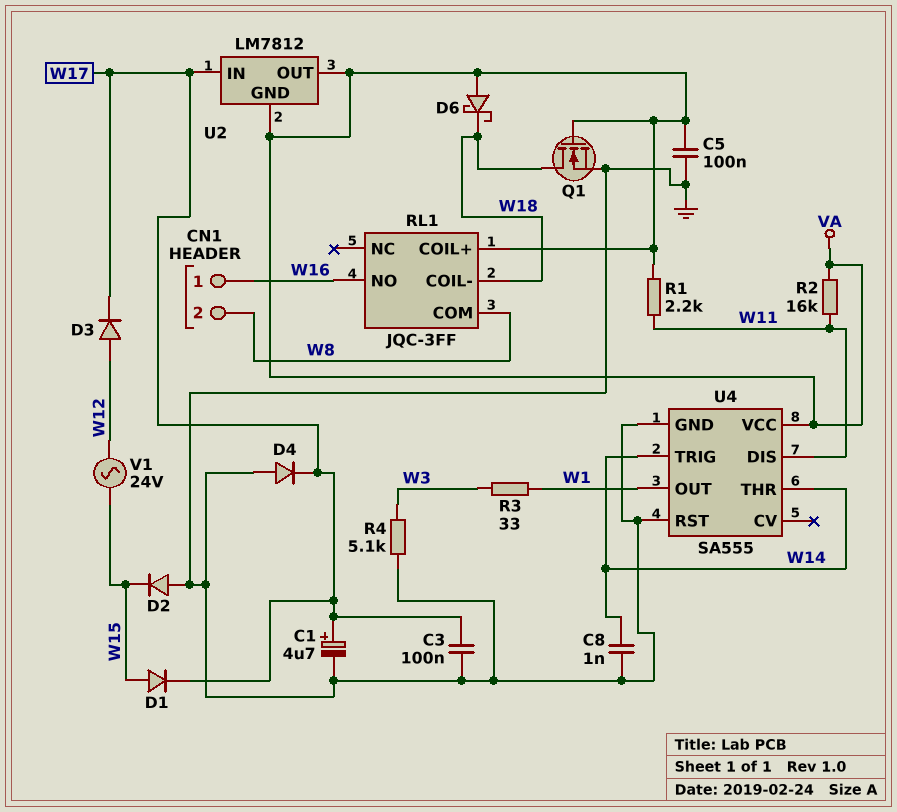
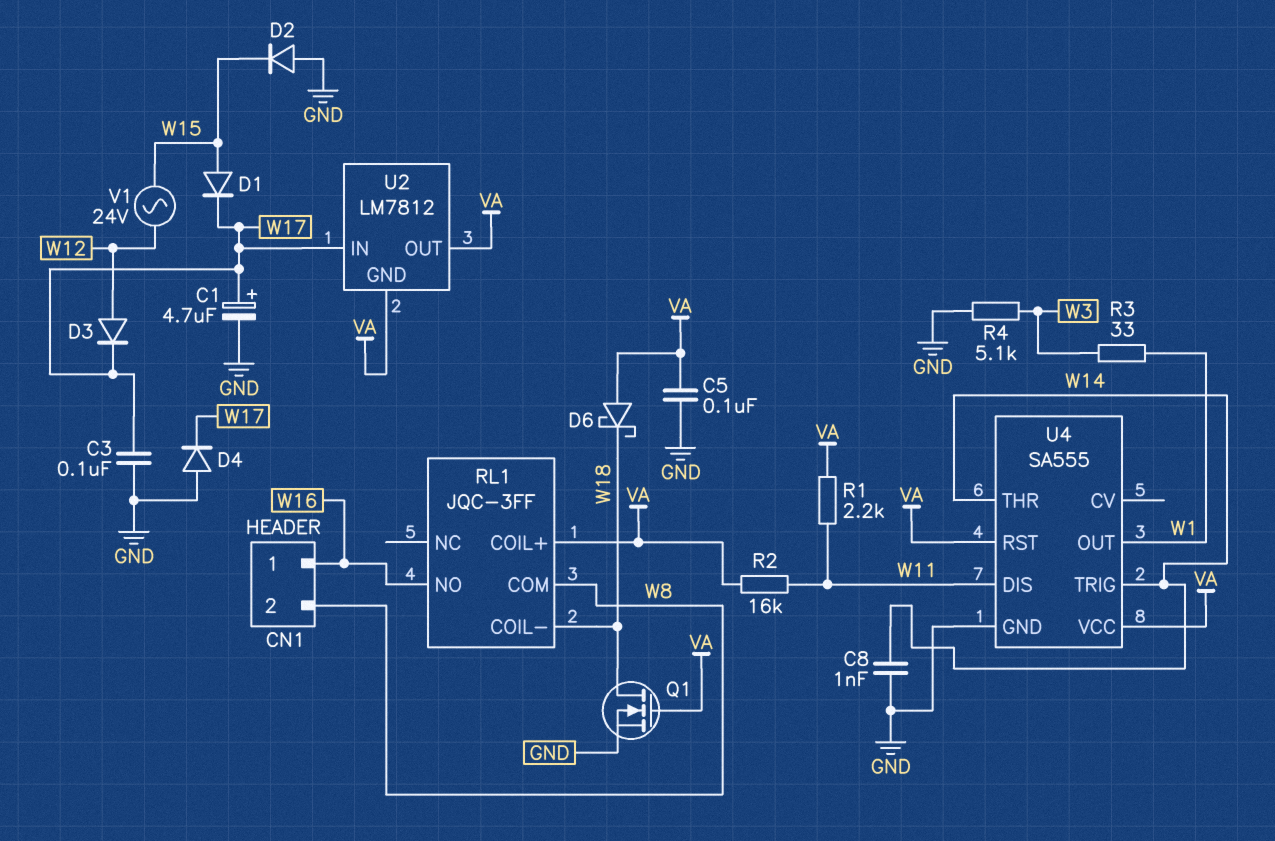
U4 pin RST: GND -> VA

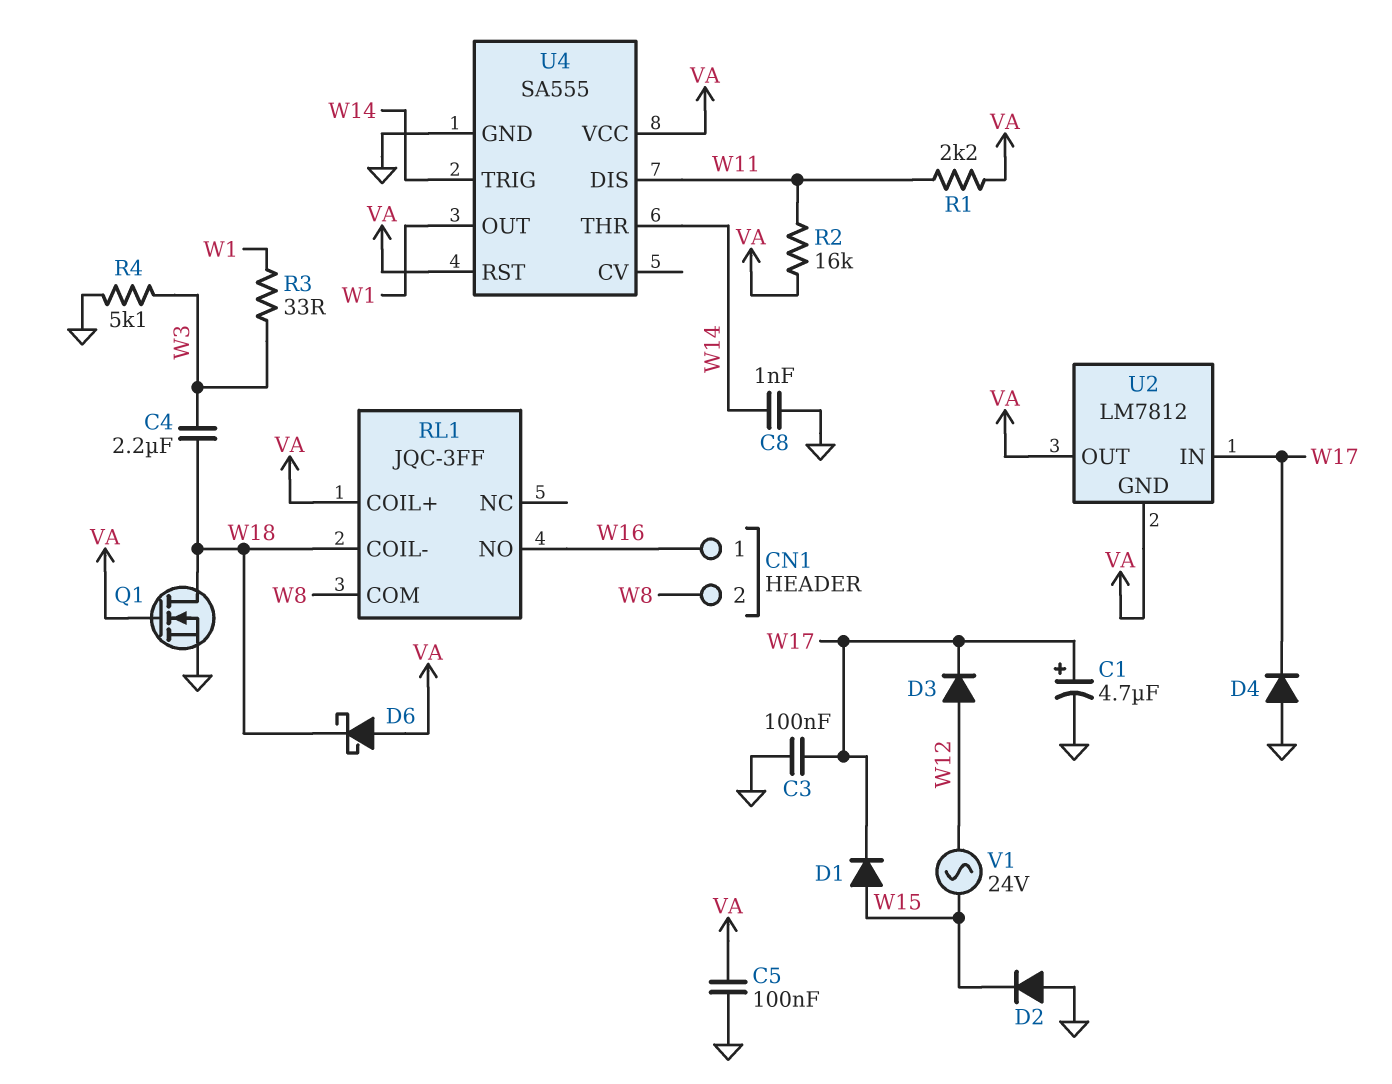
C4: none -> 2.2uF (W3, W18)

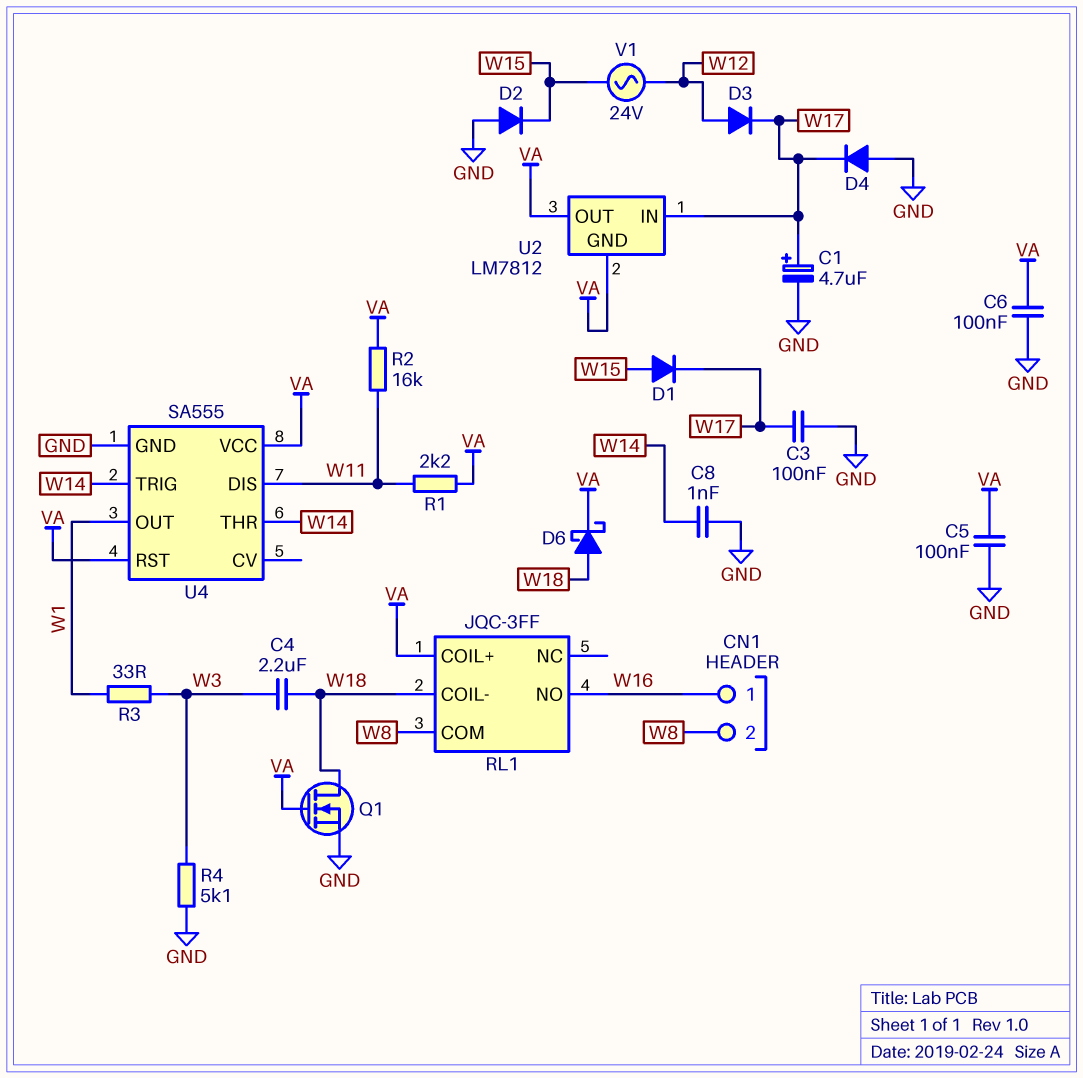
C6: none -> 100nF (GND, VA)
D6: schottky (A VA, K W18) -> schottky (A W18, K VA)

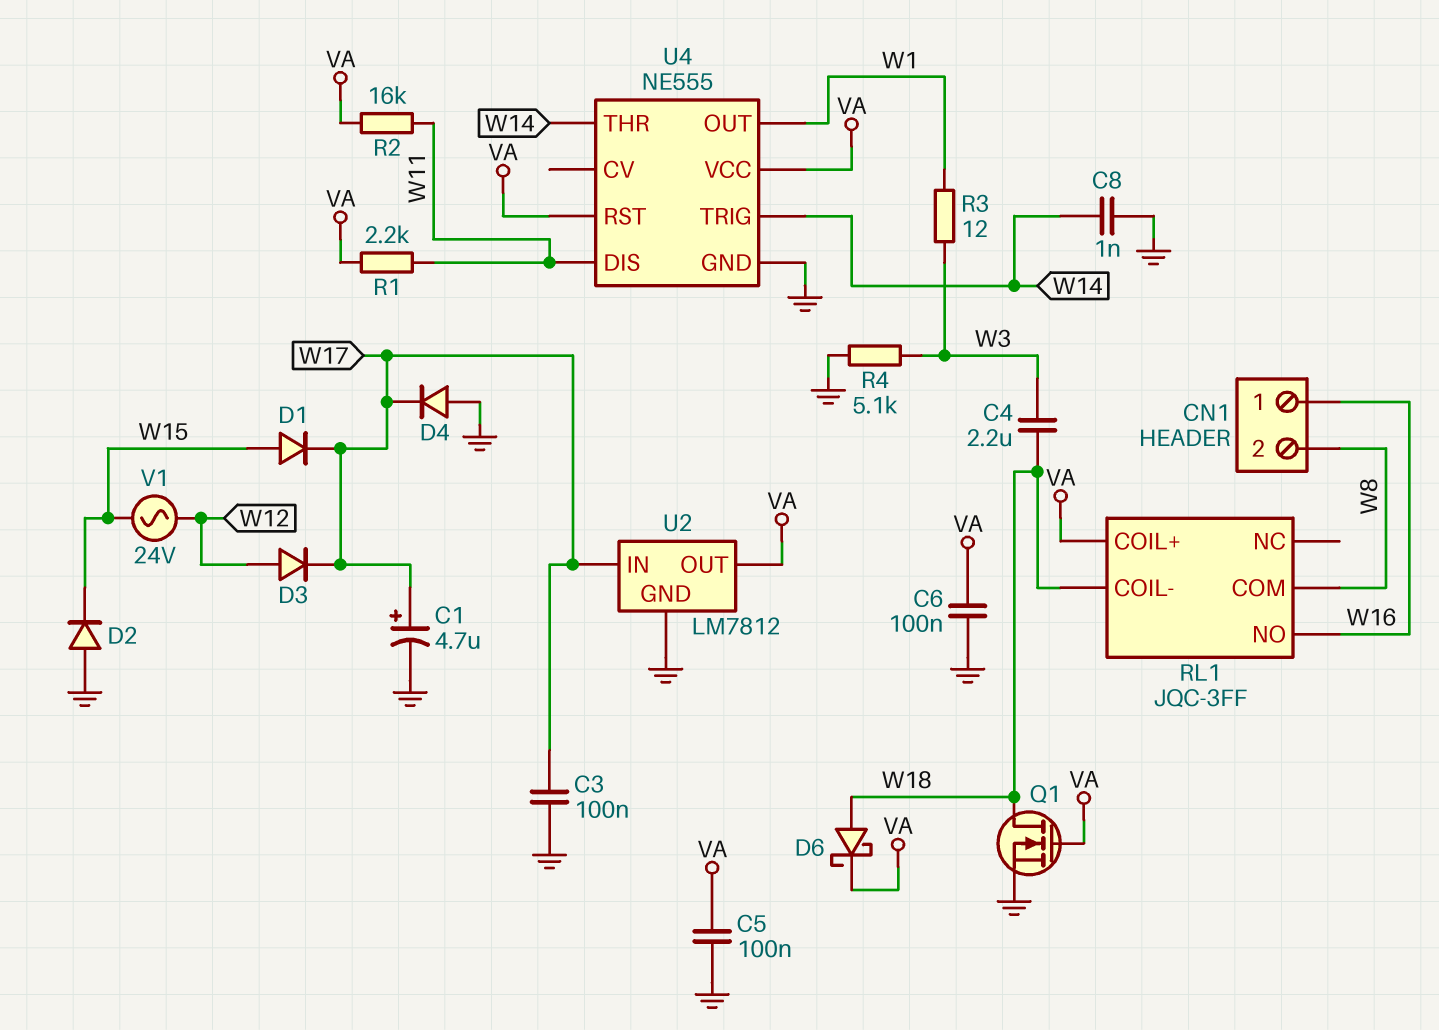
R3: 33 (W1, W3) -> 12 (W1, W3)
U2 pin GND: VA -> GND
U4: SA555 -> NE555

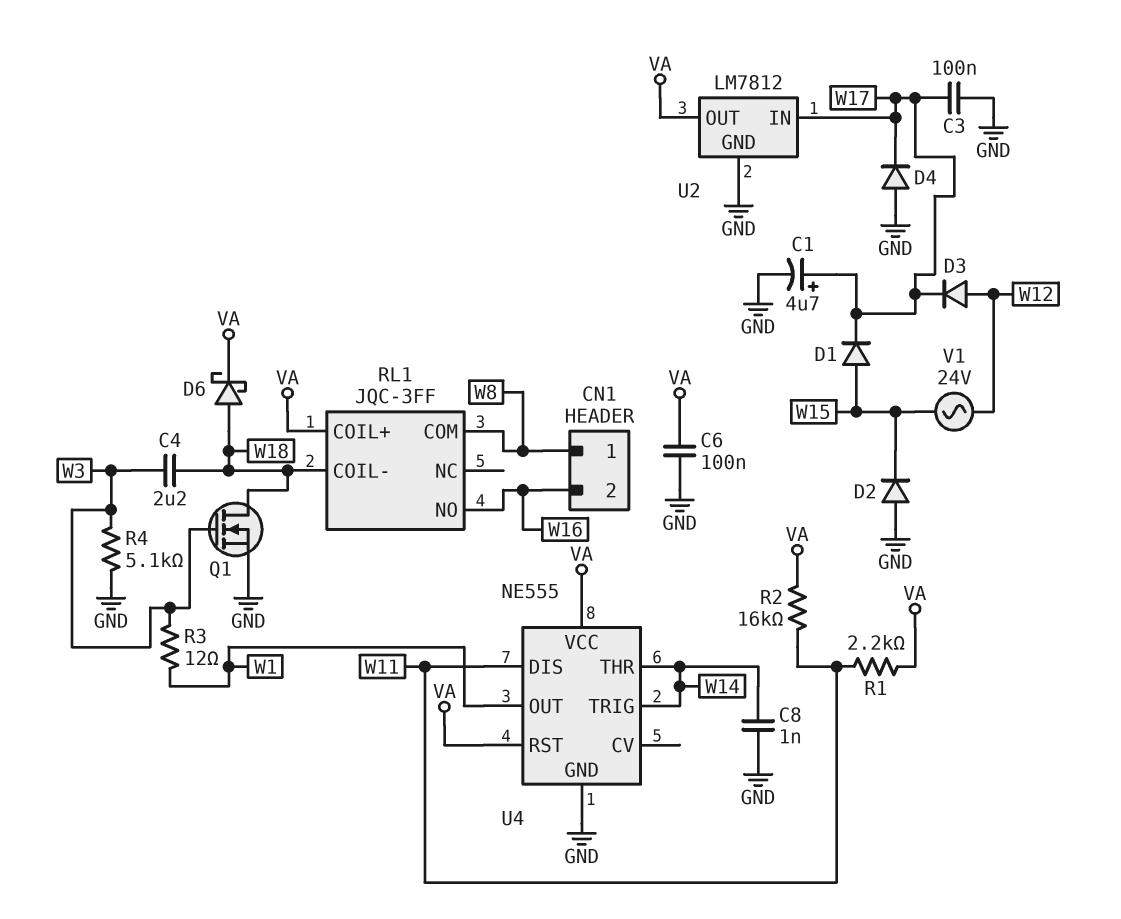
C5: 100nF (GND, VA) -> none
CN1 pin 1: W16 -> W8
CN1 pin 2: W8 -> W16
Q1: NMOS (G VA, D W18, S GND) -> NMOS (G W3, D W18, S GND)

